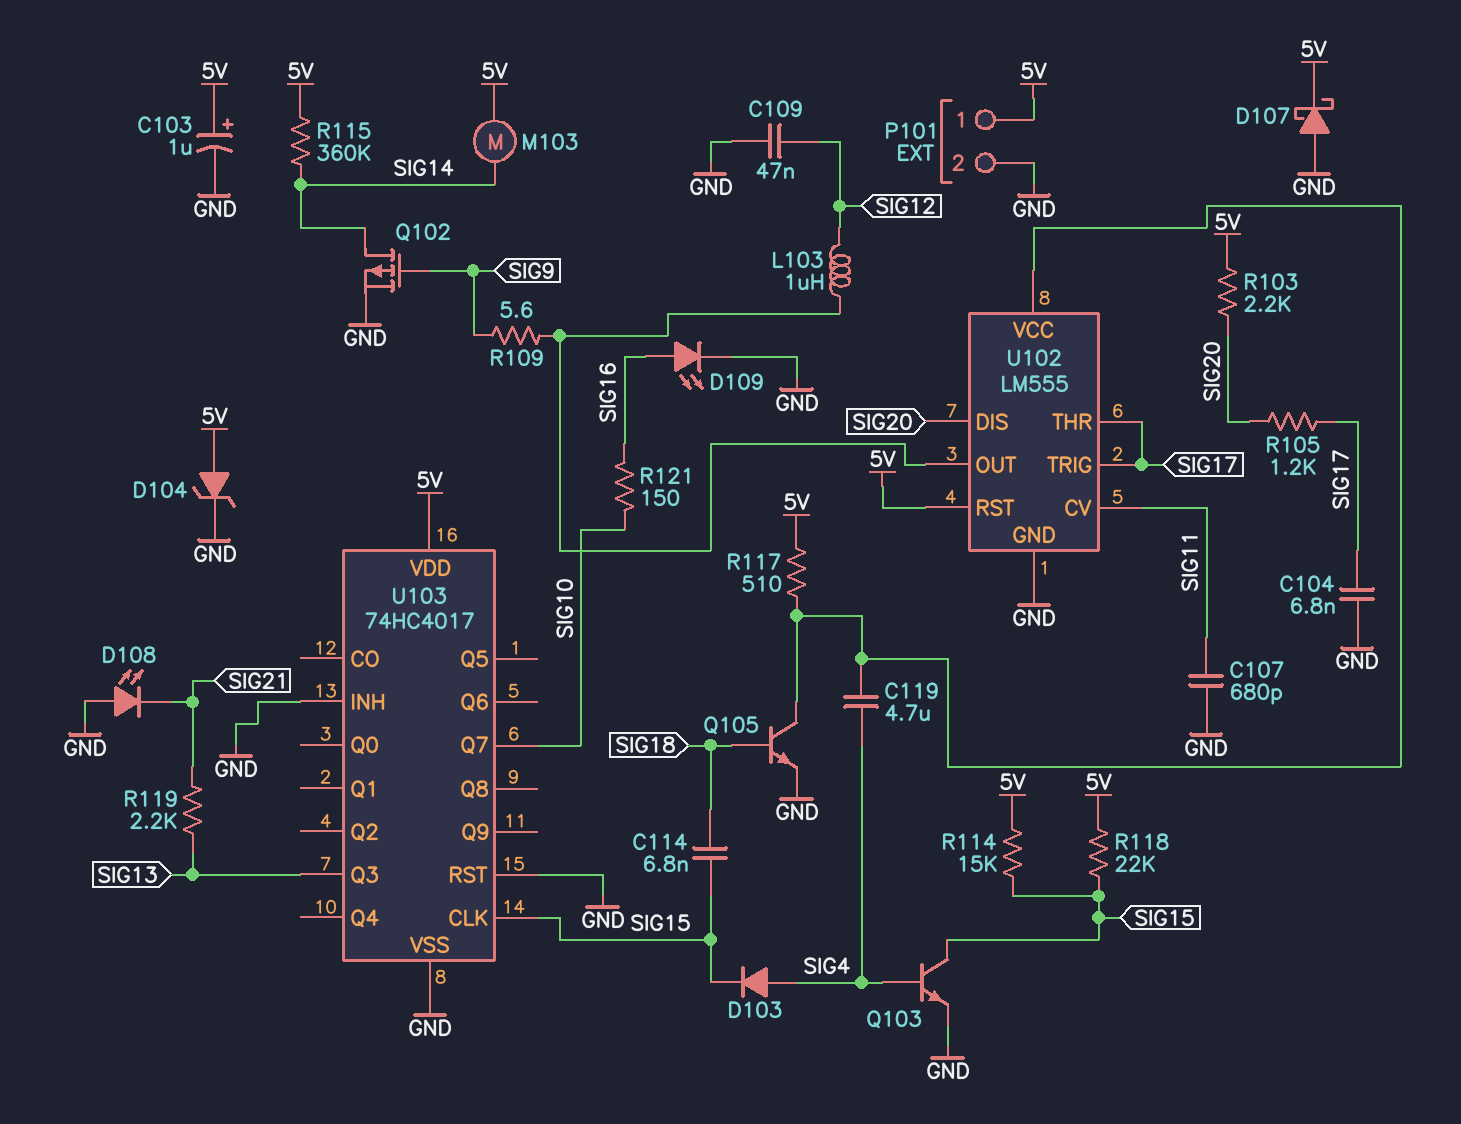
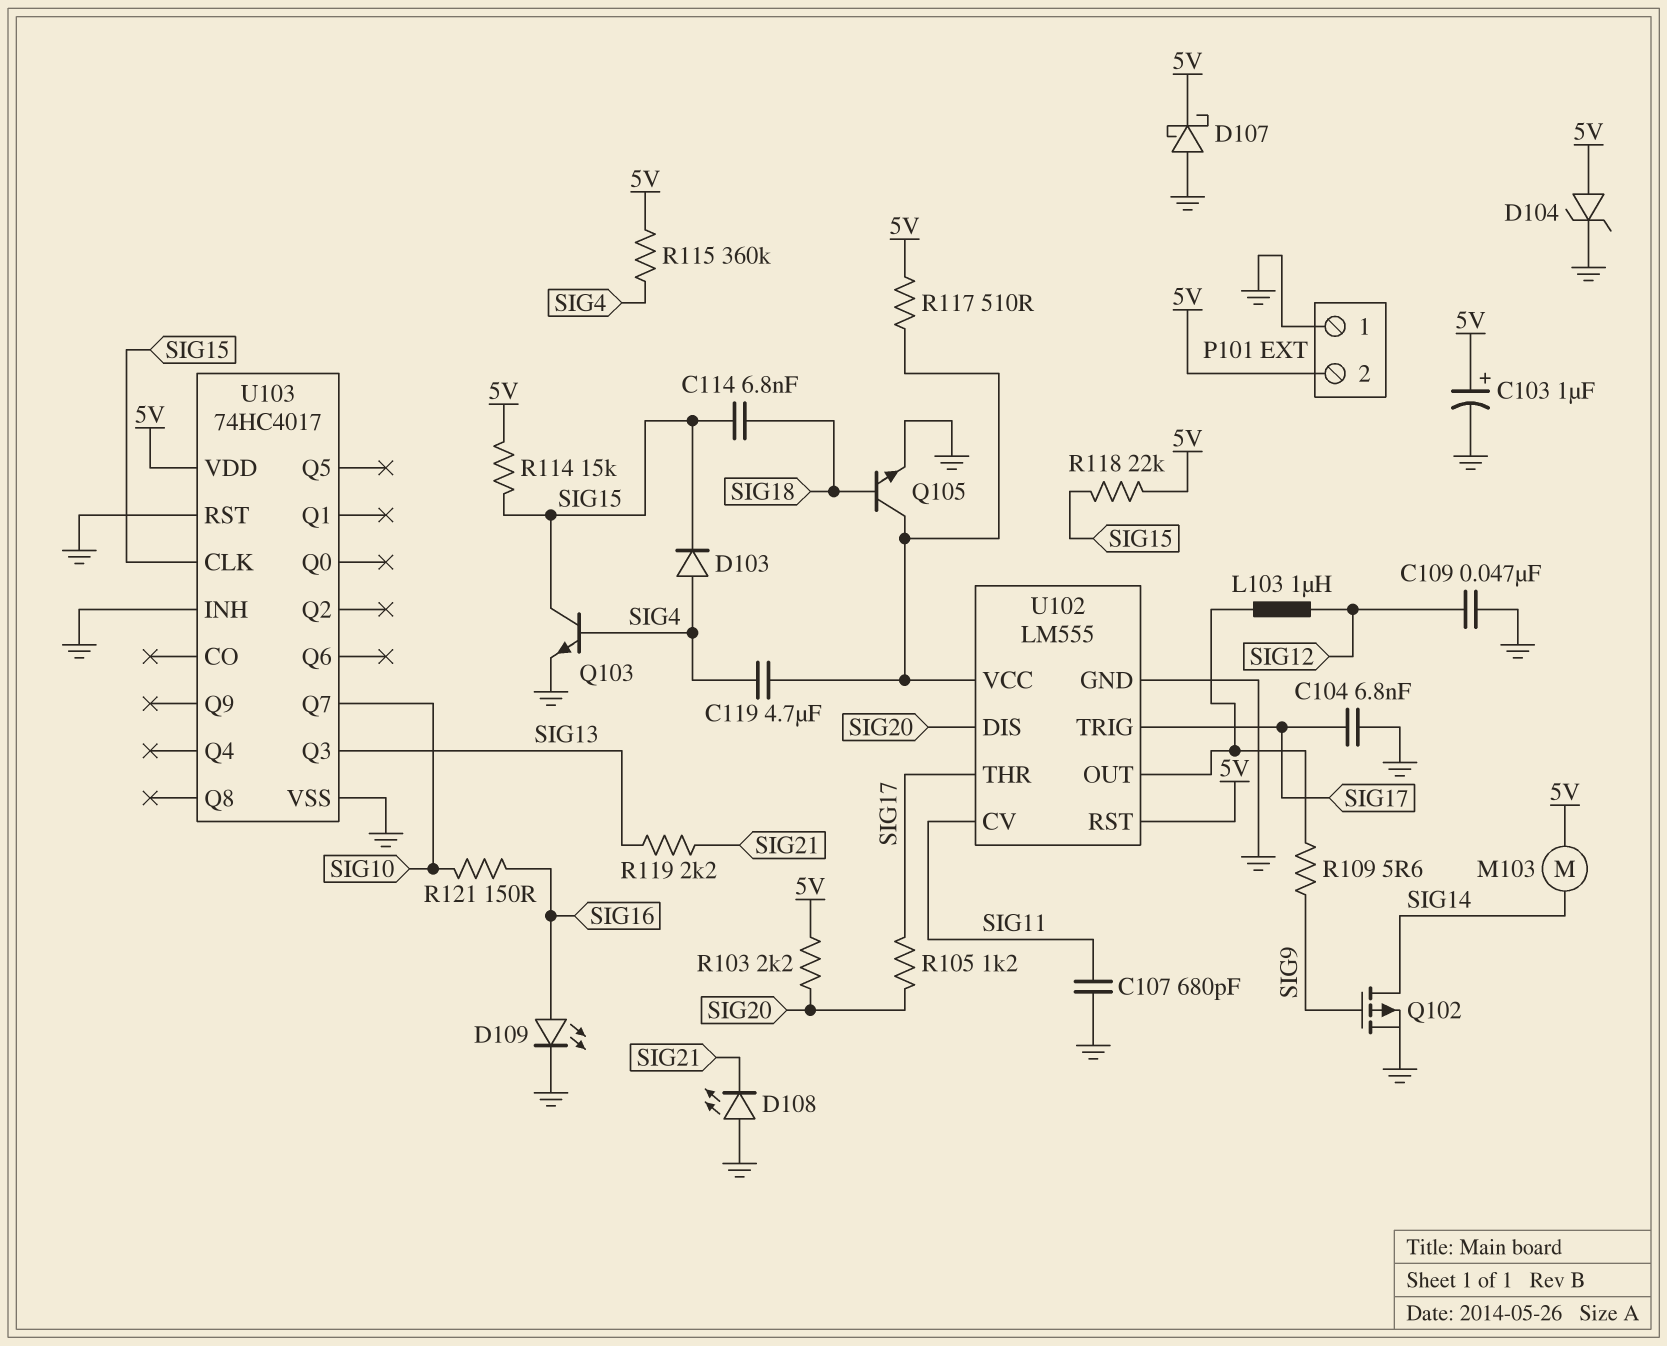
P101 pin 1: 5V -> GND
P101 pin 2: GND -> 5V
R115: 360k (5V, SIG14) -> 360k (5V, SIG4)

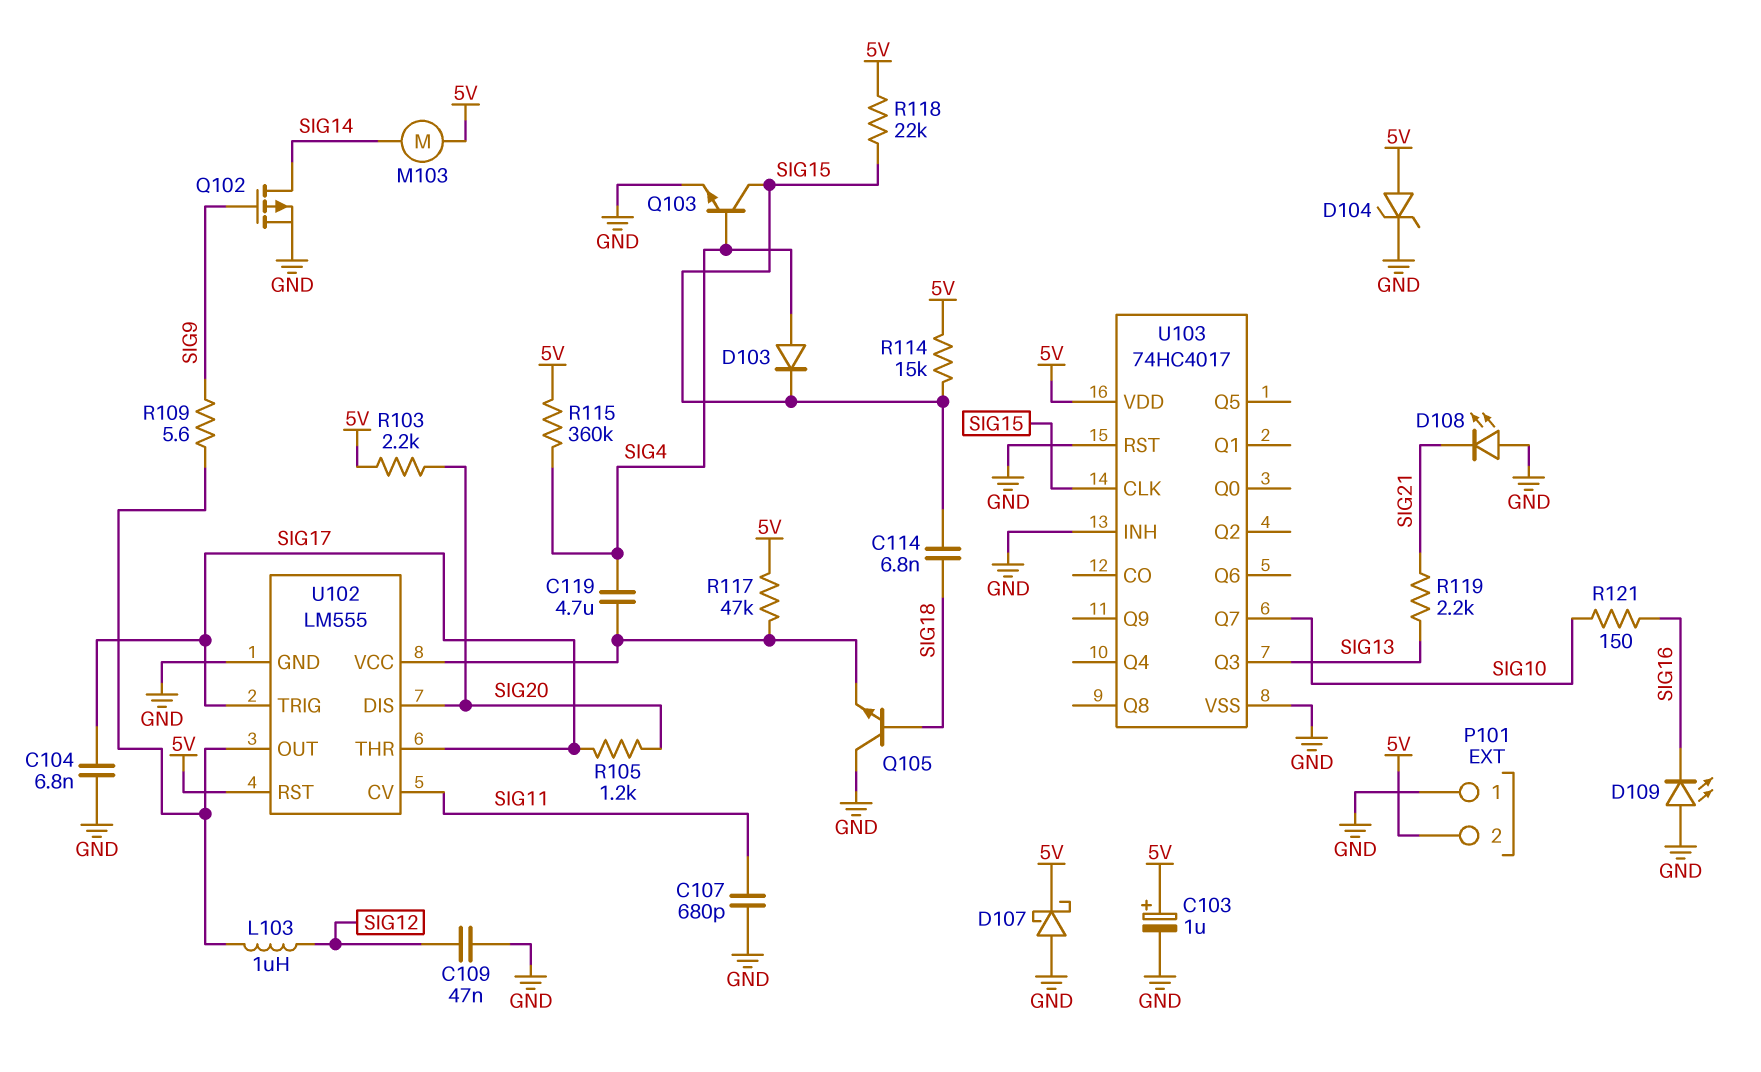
D109: LED (A SIG16, K GND) -> LED (A GND, K SIG16)
Q105: NPN (B SIG18, C U102/VCC, E GND) -> NPN (B SIG18, C GND, E U102/VCC)
R117: 510 (5V, U102/VCC) -> 47k (5V, U102/VCC)

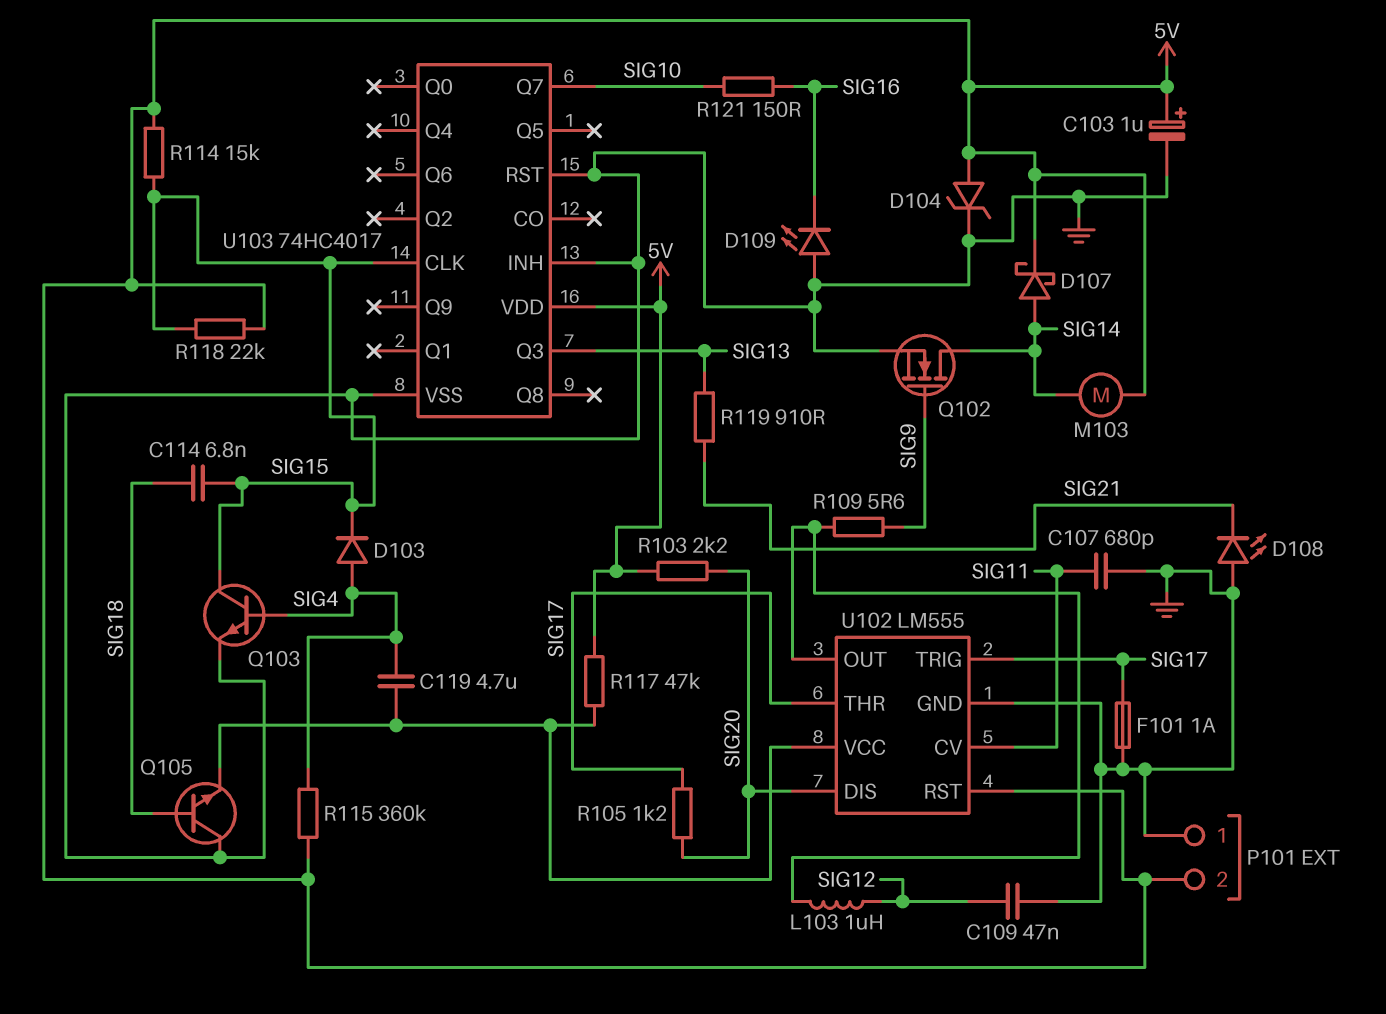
C104: 6.8nF (GND, SIG17) -> none
D107: schottky (A GND, K 5V) -> schottky (A SIG14, K 5V)
F101: none -> 1A (GND, SIG17)
Q102: PMOS (G SIG9, D SIG14, S GND) -> NMOS (G SIG9, D SIG14, S GND)
R119: 2.2k (SIG13, SIG21) -> 910 (SIG13, SIG21)

